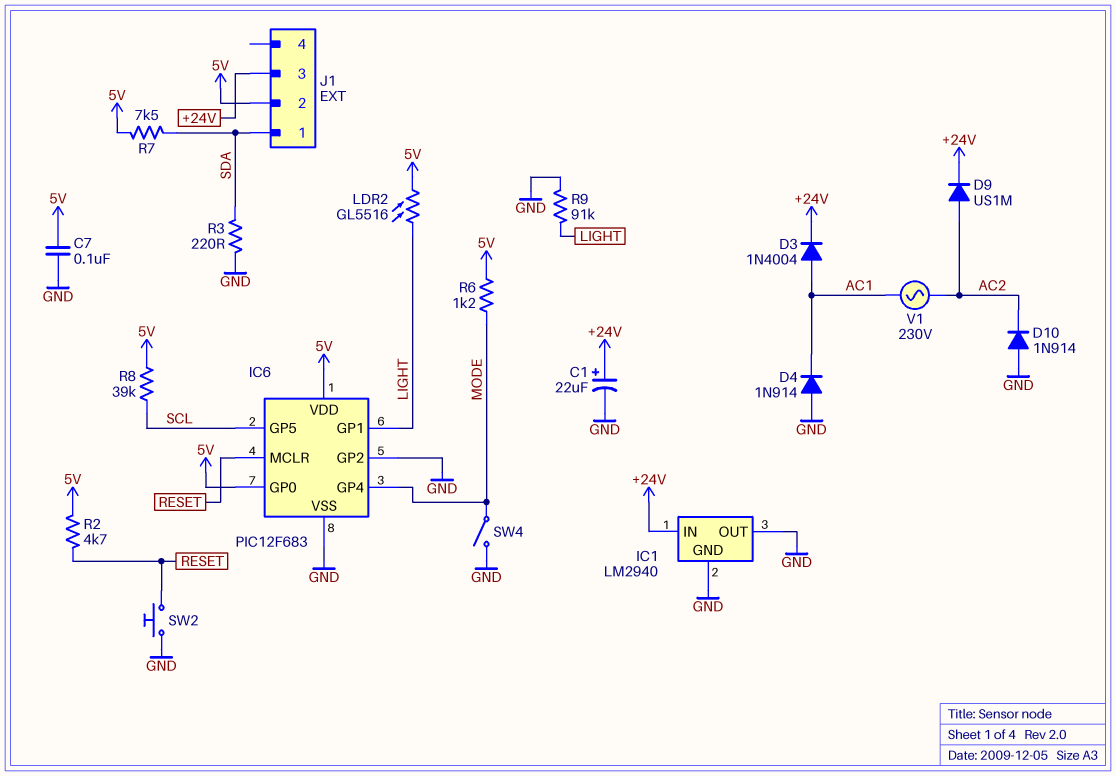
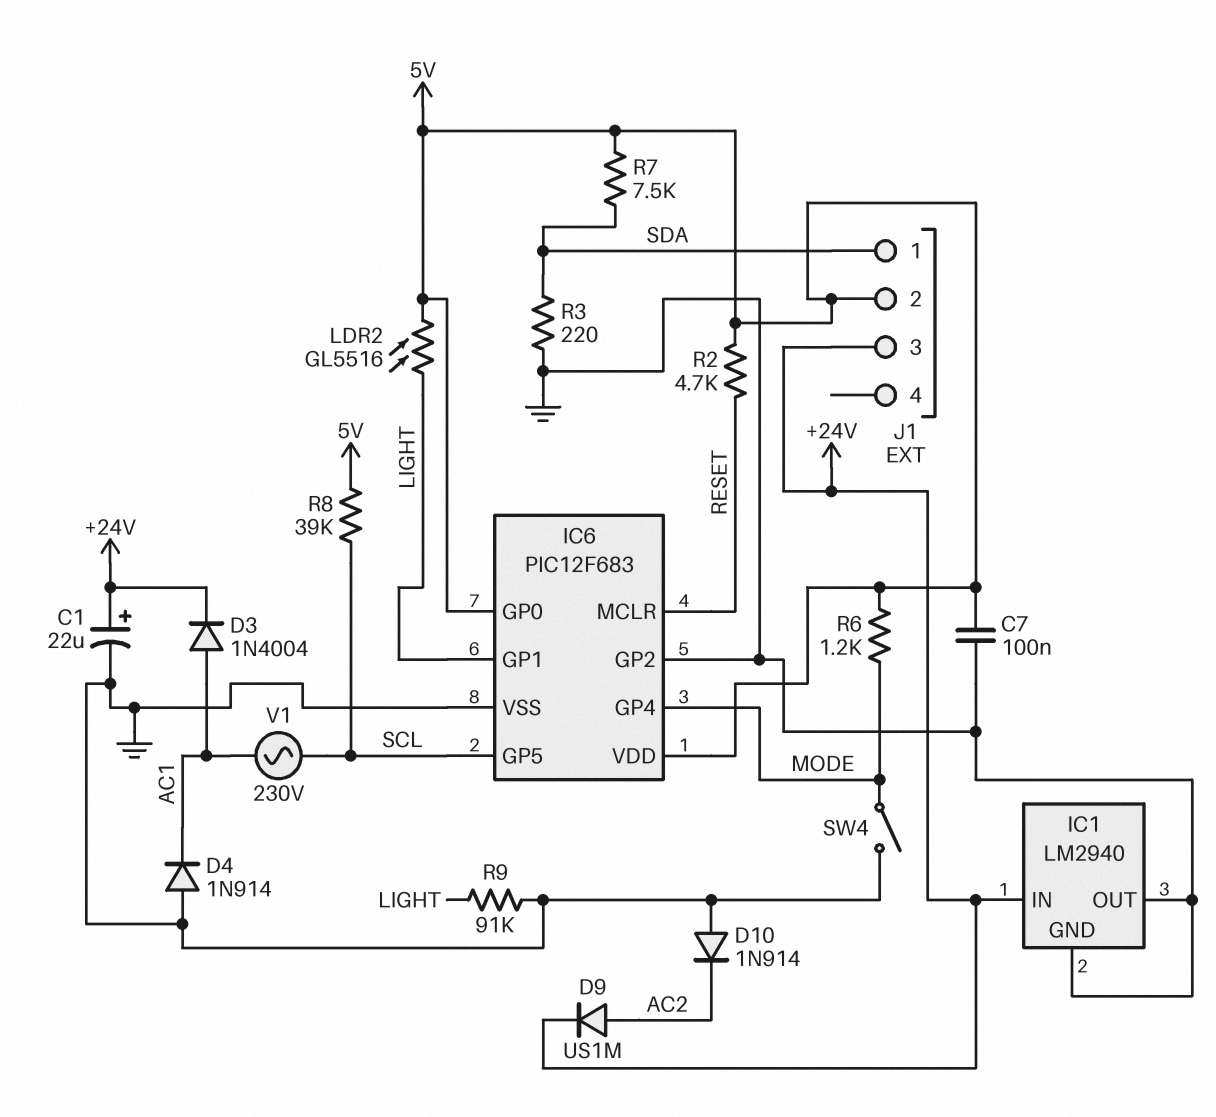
SW2: button (GND, RESET) -> none
V1: AC 230V (AC1, AC2) -> AC 230V (AC1, SCL)

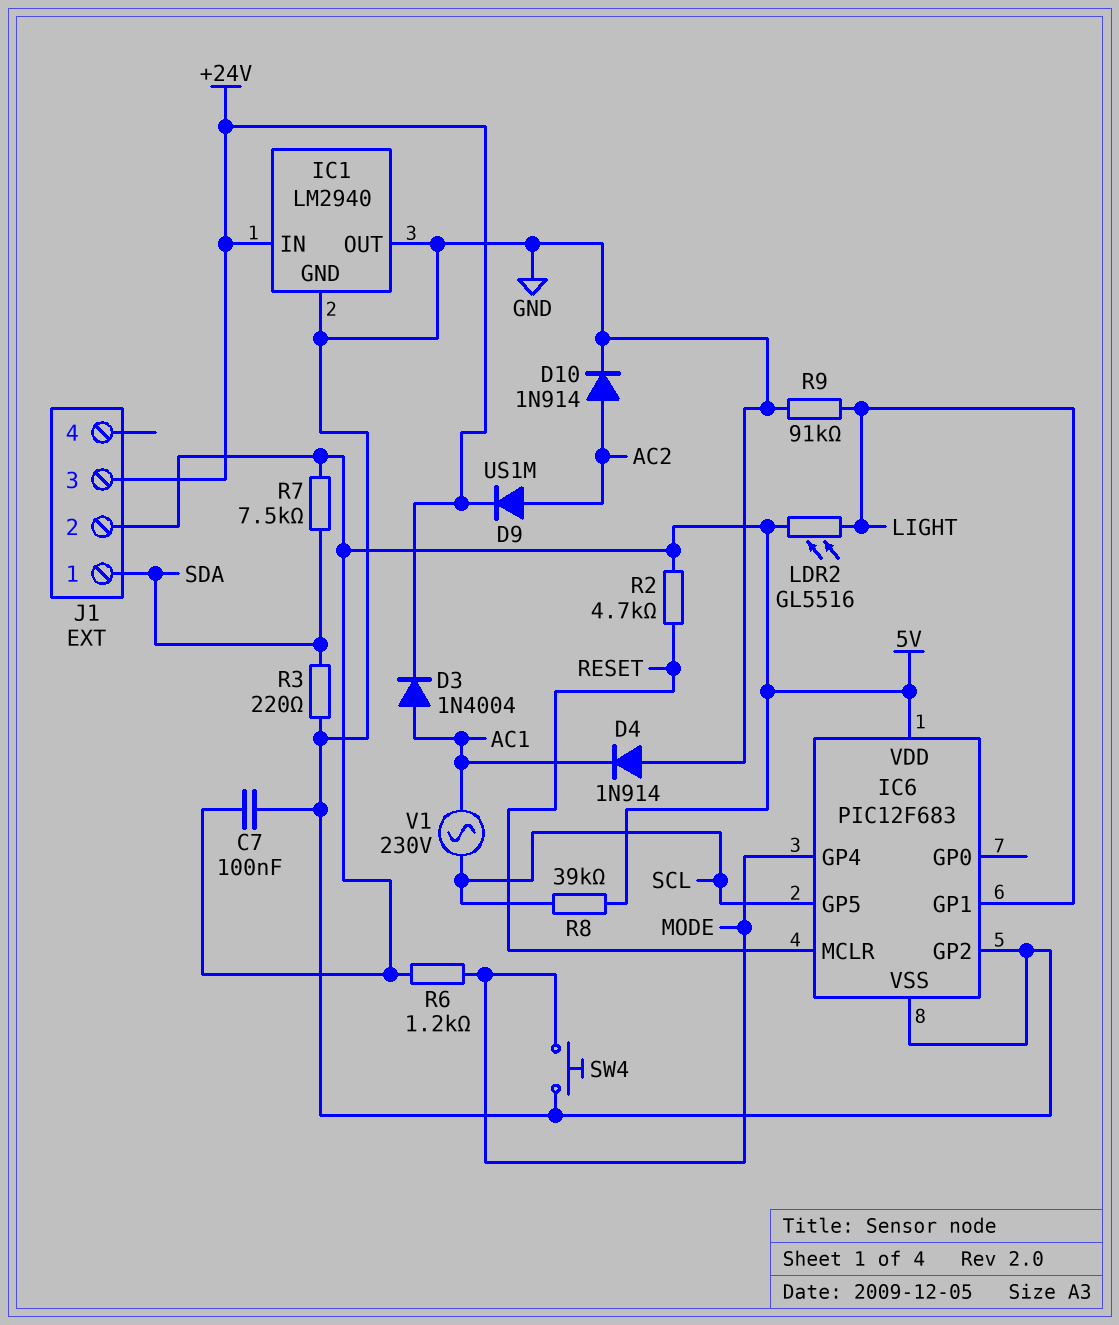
C1: 22uF (plus +24V, minus GND) -> none
D10: diode 1N914 (A GND, K AC2) -> diode 1N914 (A AC2, K GND)
IC6 pin GP0: 5V -> none
SW4: switch (GND, MODE) -> button (GND, MODE)

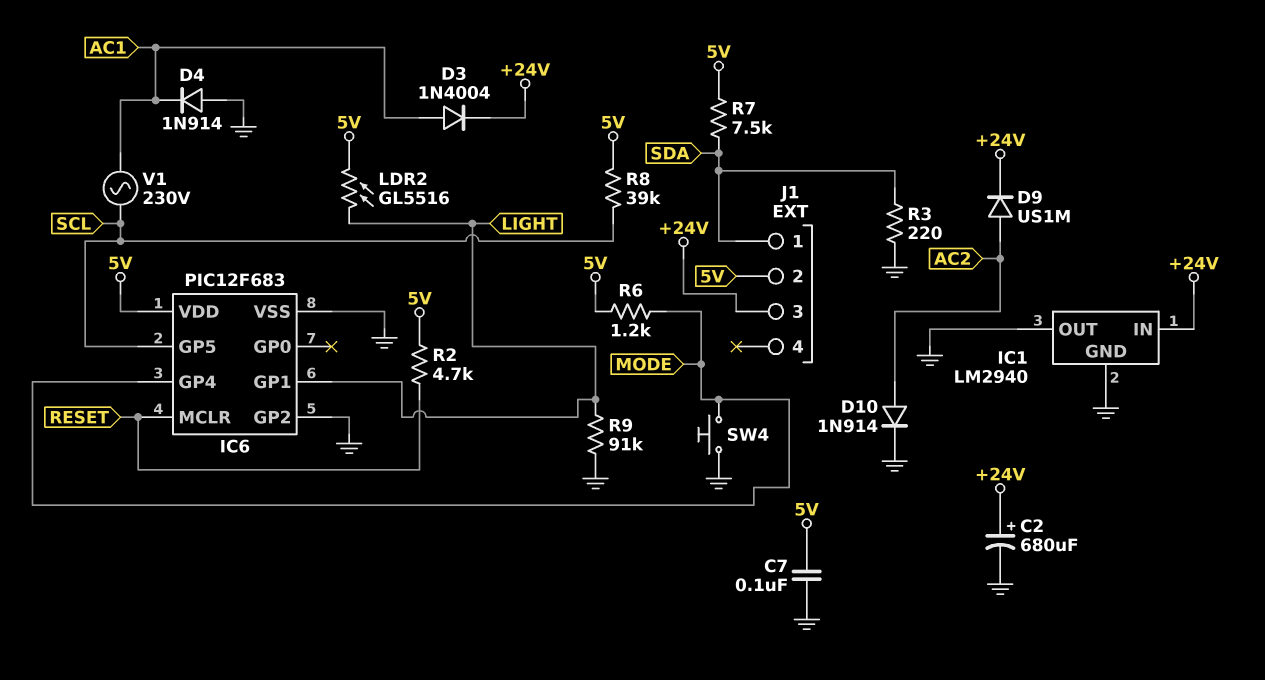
C2: none -> 680uF (plus +24V, minus GND)

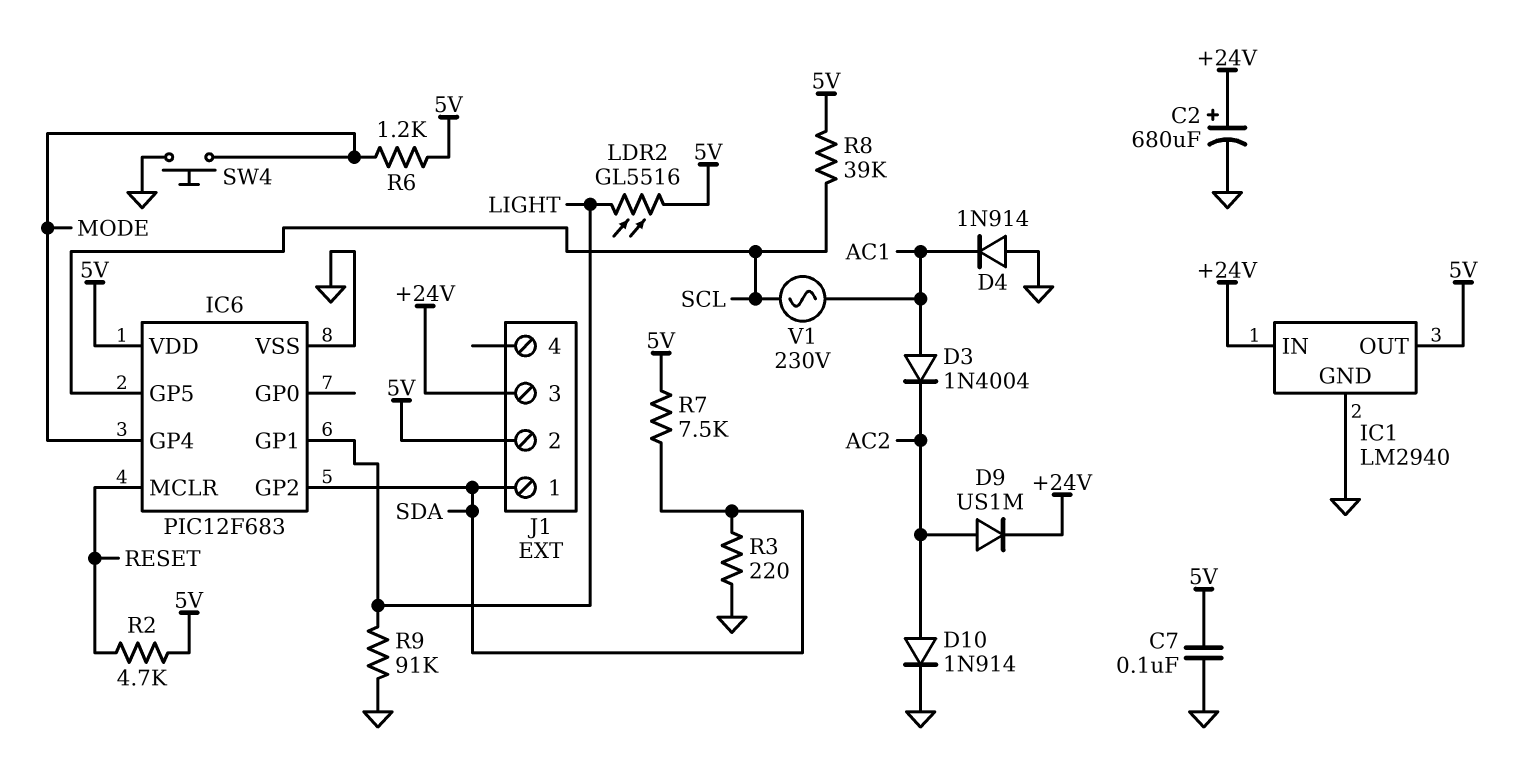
D3: diode 1N4004 (A AC1, K +24V) -> diode 1N4004 (A AC1, K AC2)
IC1 pin OUT: GND -> 5V
IC6 pin GP2: GND -> SDA

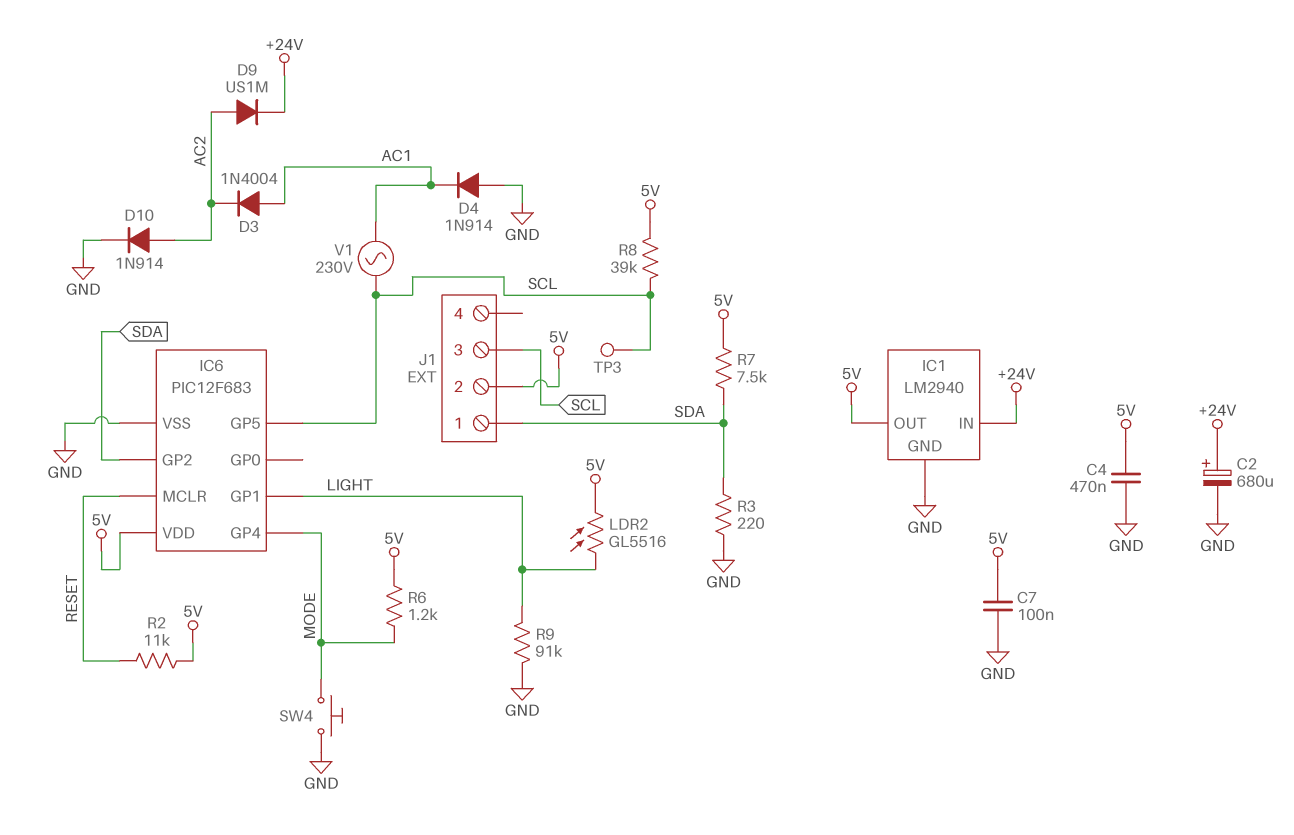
C4: none -> 470nF (5V, GND)
J1 pin 3: +24V -> SCL
R2: 4.7k (5V, RESET) -> 11k (5V, RESET)
TP3: none -> test point (SCL)

